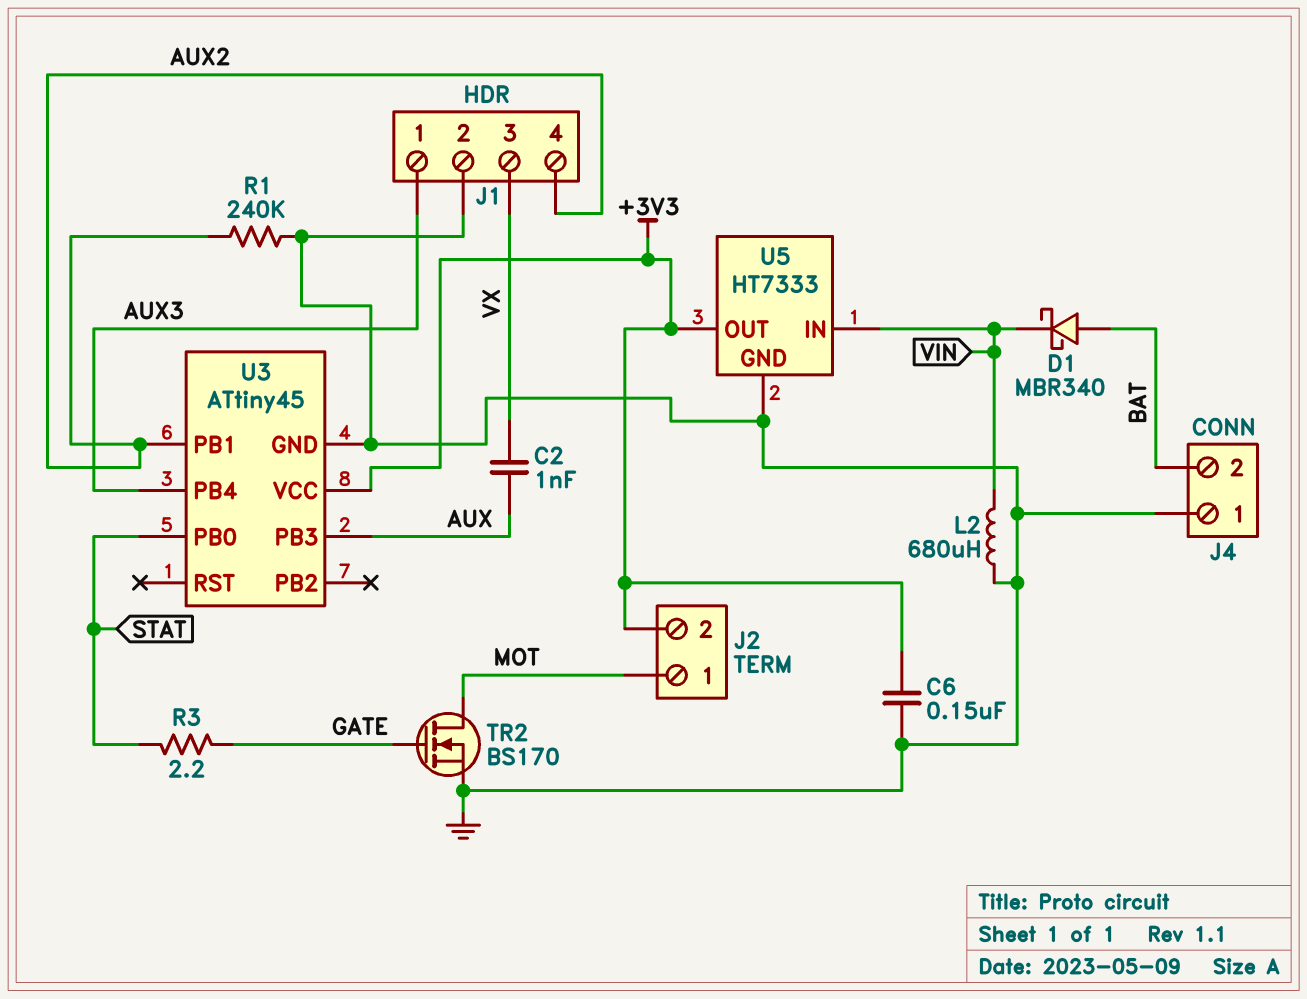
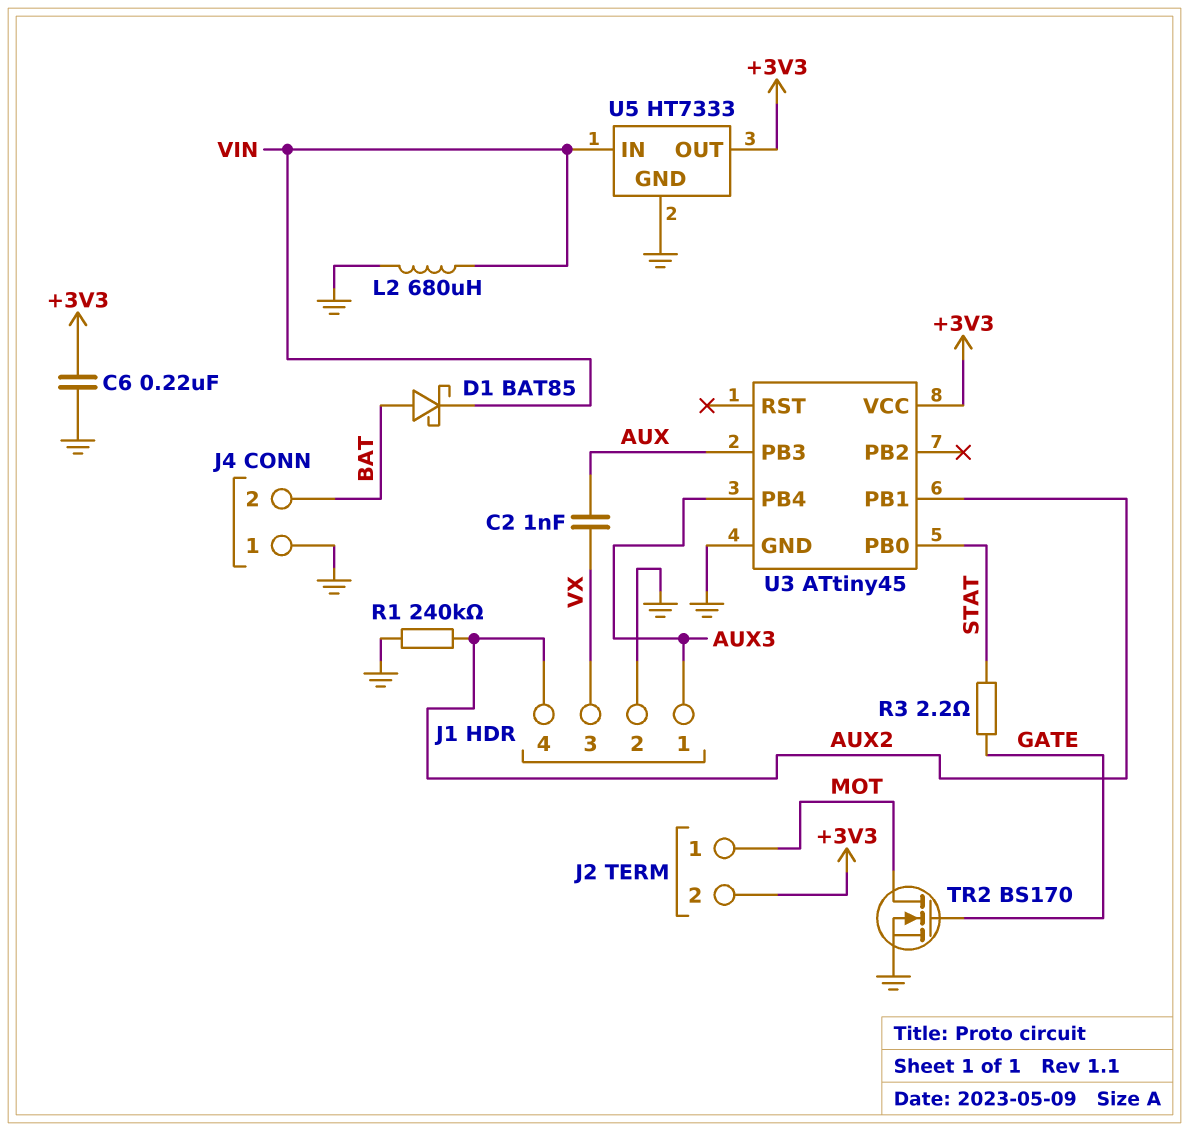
C6: 150nF (+3V3, GND) -> 220nF (+3V3, GND)
D1: schottky MBR340 (A BAT, K VIN) -> schottky BAT85 (A BAT, K VIN)

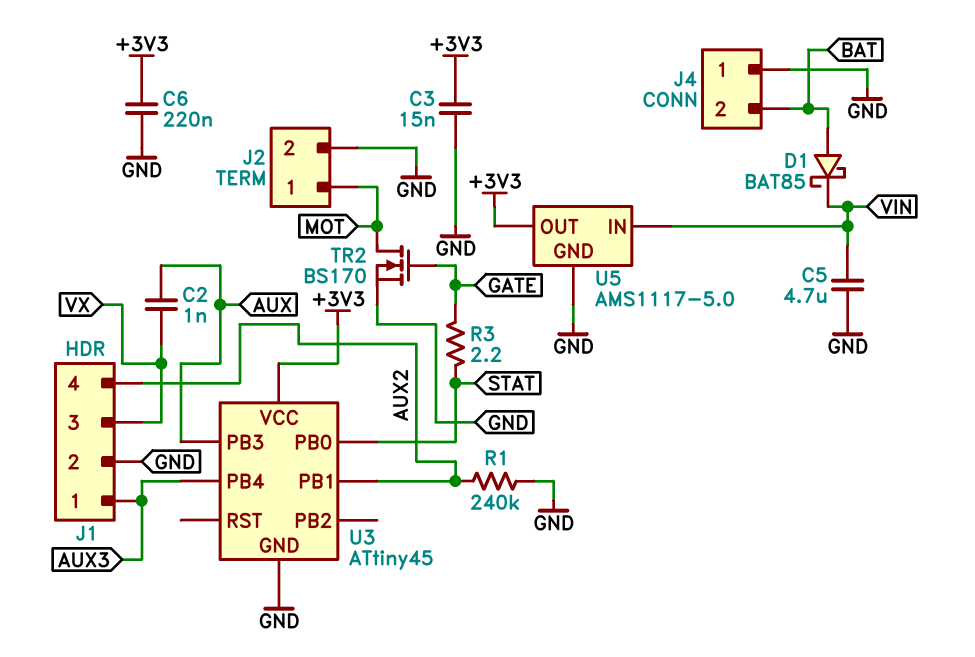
C3: none -> 15nF (+3V3, GND)
C5: none -> 4.7uF (GND, VIN)
J2 pin 2: +3V3 -> GND
L2: 680uH (GND, VIN) -> none
U5: HT7333 -> AMS1117-5.0

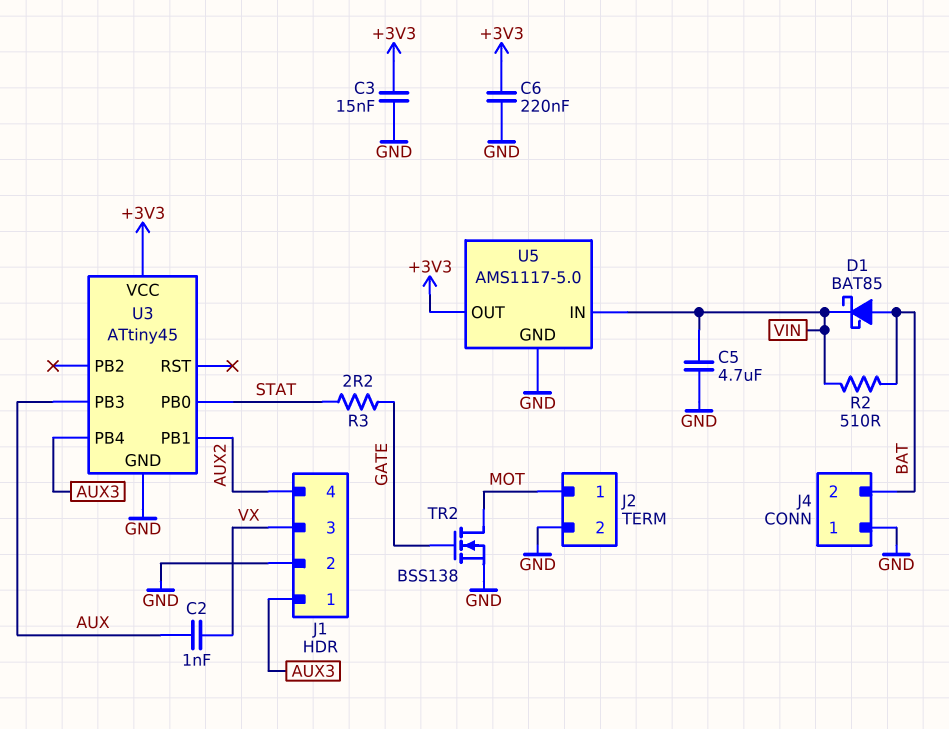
R1: 240k (AUX2, GND) -> none
R2: none -> 510 (BAT, VIN)
TR2: NMOS BS170 (G GATE, D MOT, S GND) -> NMOS BSS138 (G GATE, D MOT, S GND)

